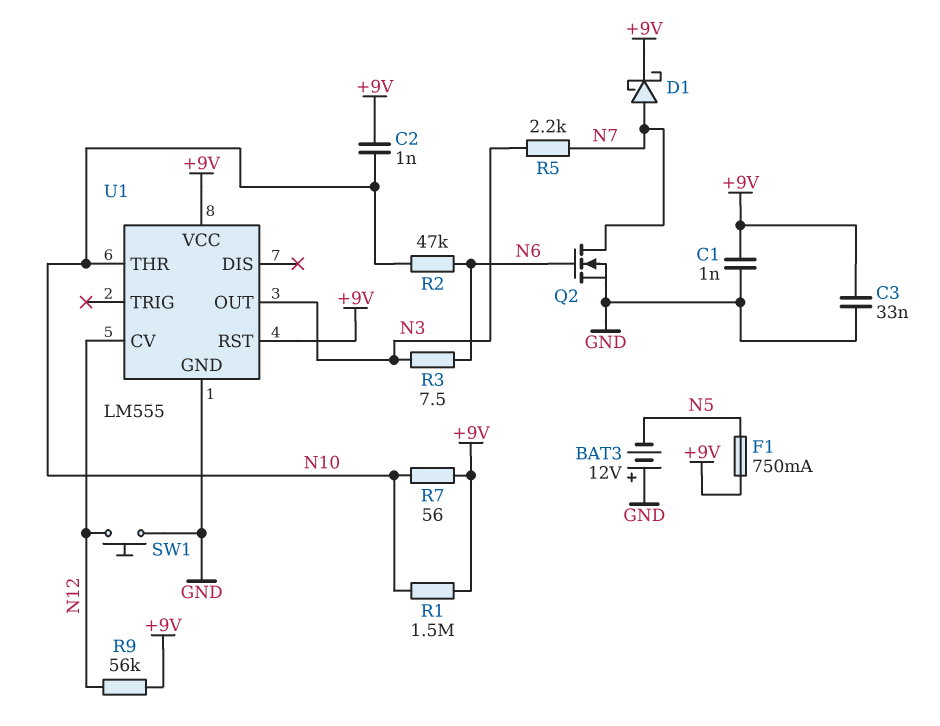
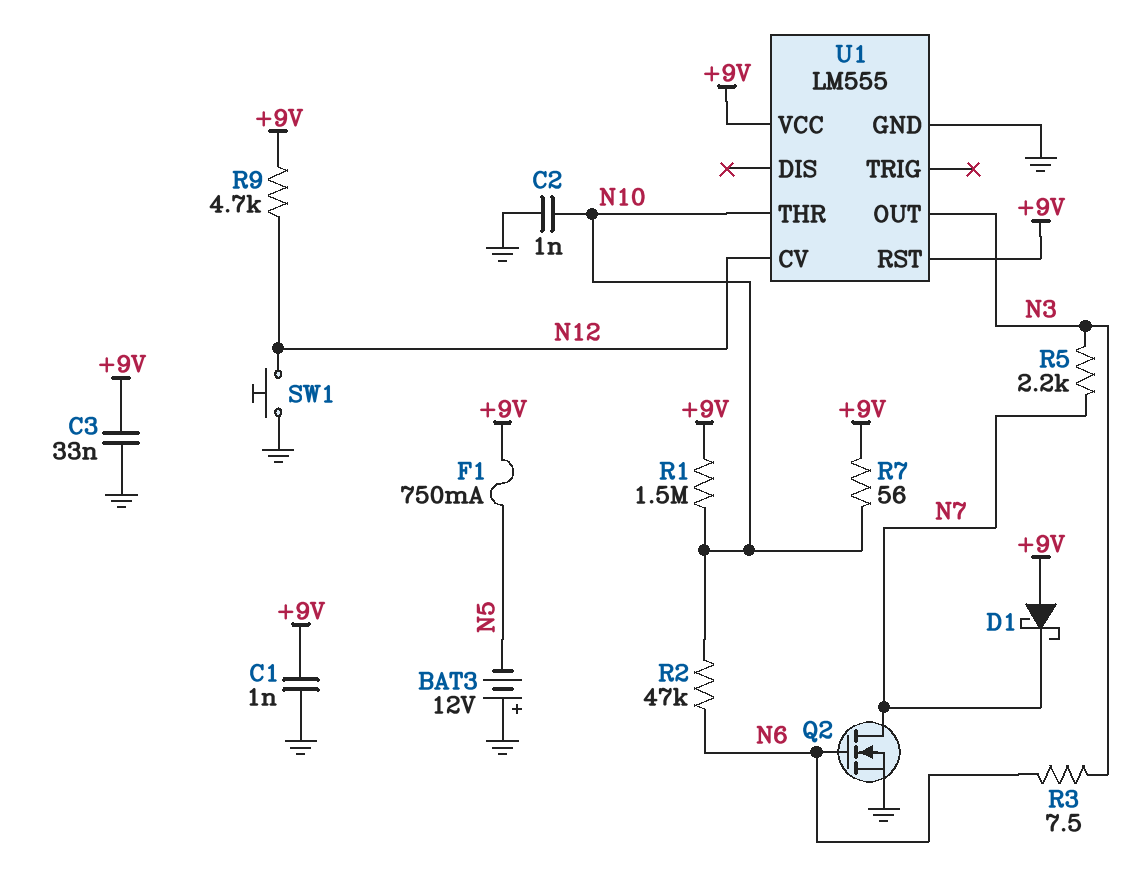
C2: 1nF (+9V, N10) -> 1nF (GND, N10)
D1: schottky (A N7, K +9V) -> schottky (A +9V, K N7)
R9: 56k (+9V, N12) -> 4.7k (+9V, N12)

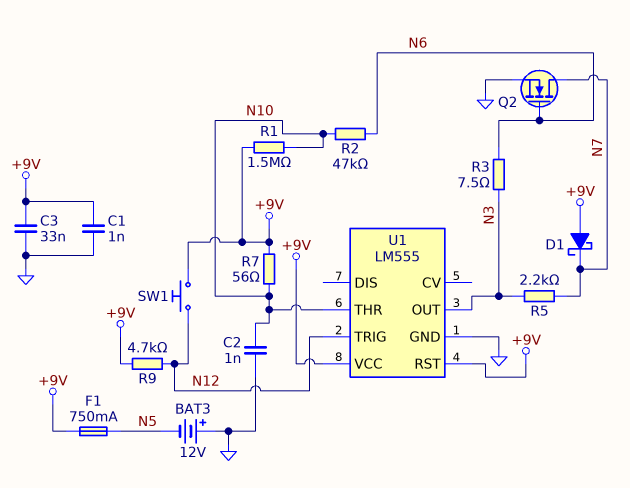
SW1: button (GND, N12) -> button (+9V, N12)
U1 pin CV: N12 -> none
U1 pin TRIG: none -> N12

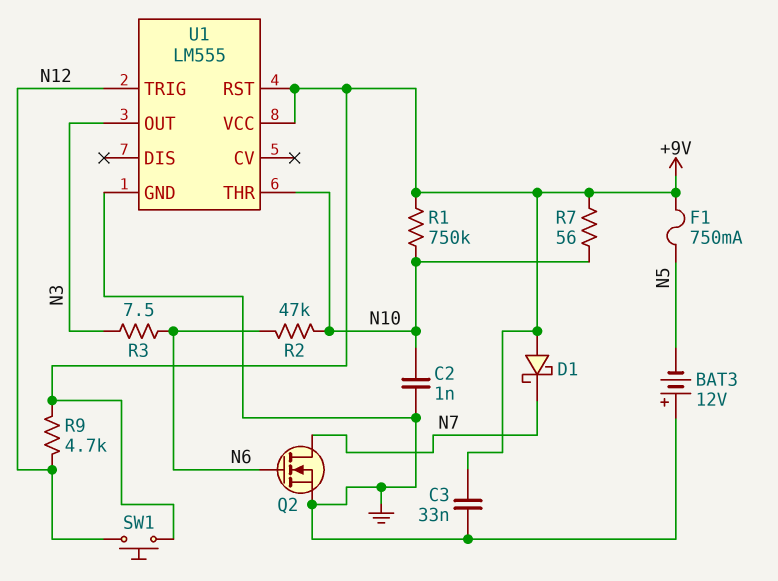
C1: 1nF (+9V, GND) -> none
R1: 1.5M (+9V, N10) -> 750k (+9V, N10)
R5: 2.2k (N3, N7) -> none

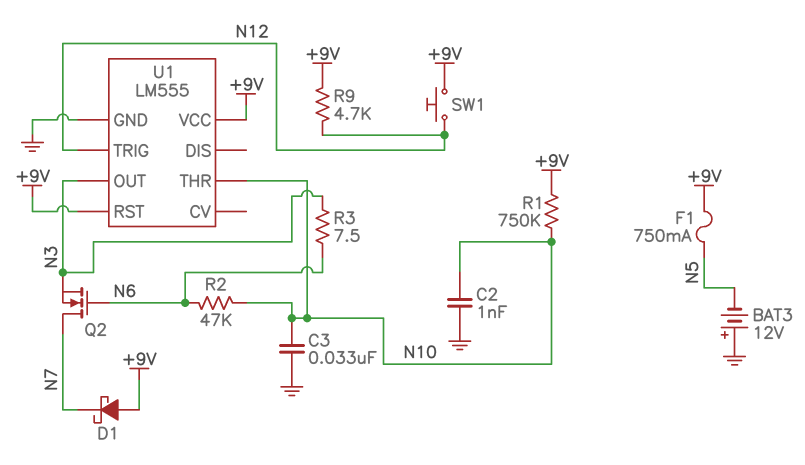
C3: 33nF (+9V, GND) -> 33nF (GND, N10)
Q2: NMOS (G N6, D N7, S GND) -> NMOS (G N6, D N7, S N3)
R7: 56 (+9V, N10) -> none

